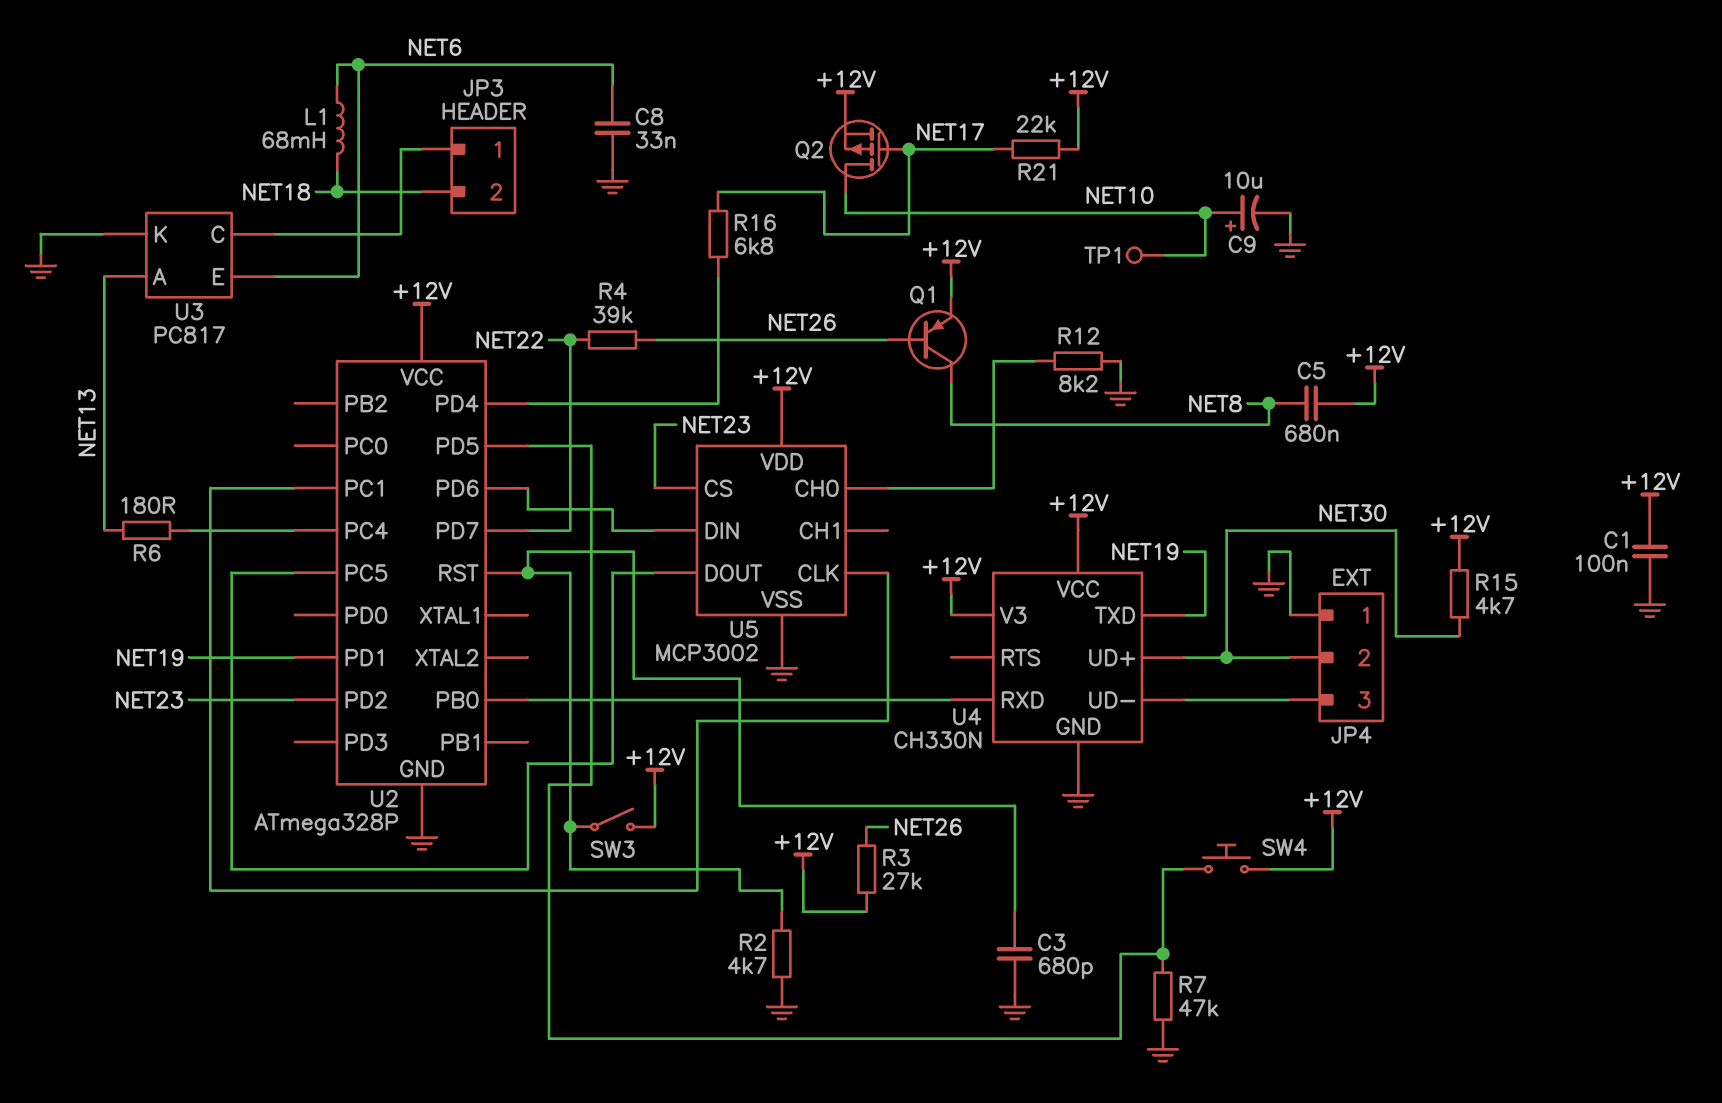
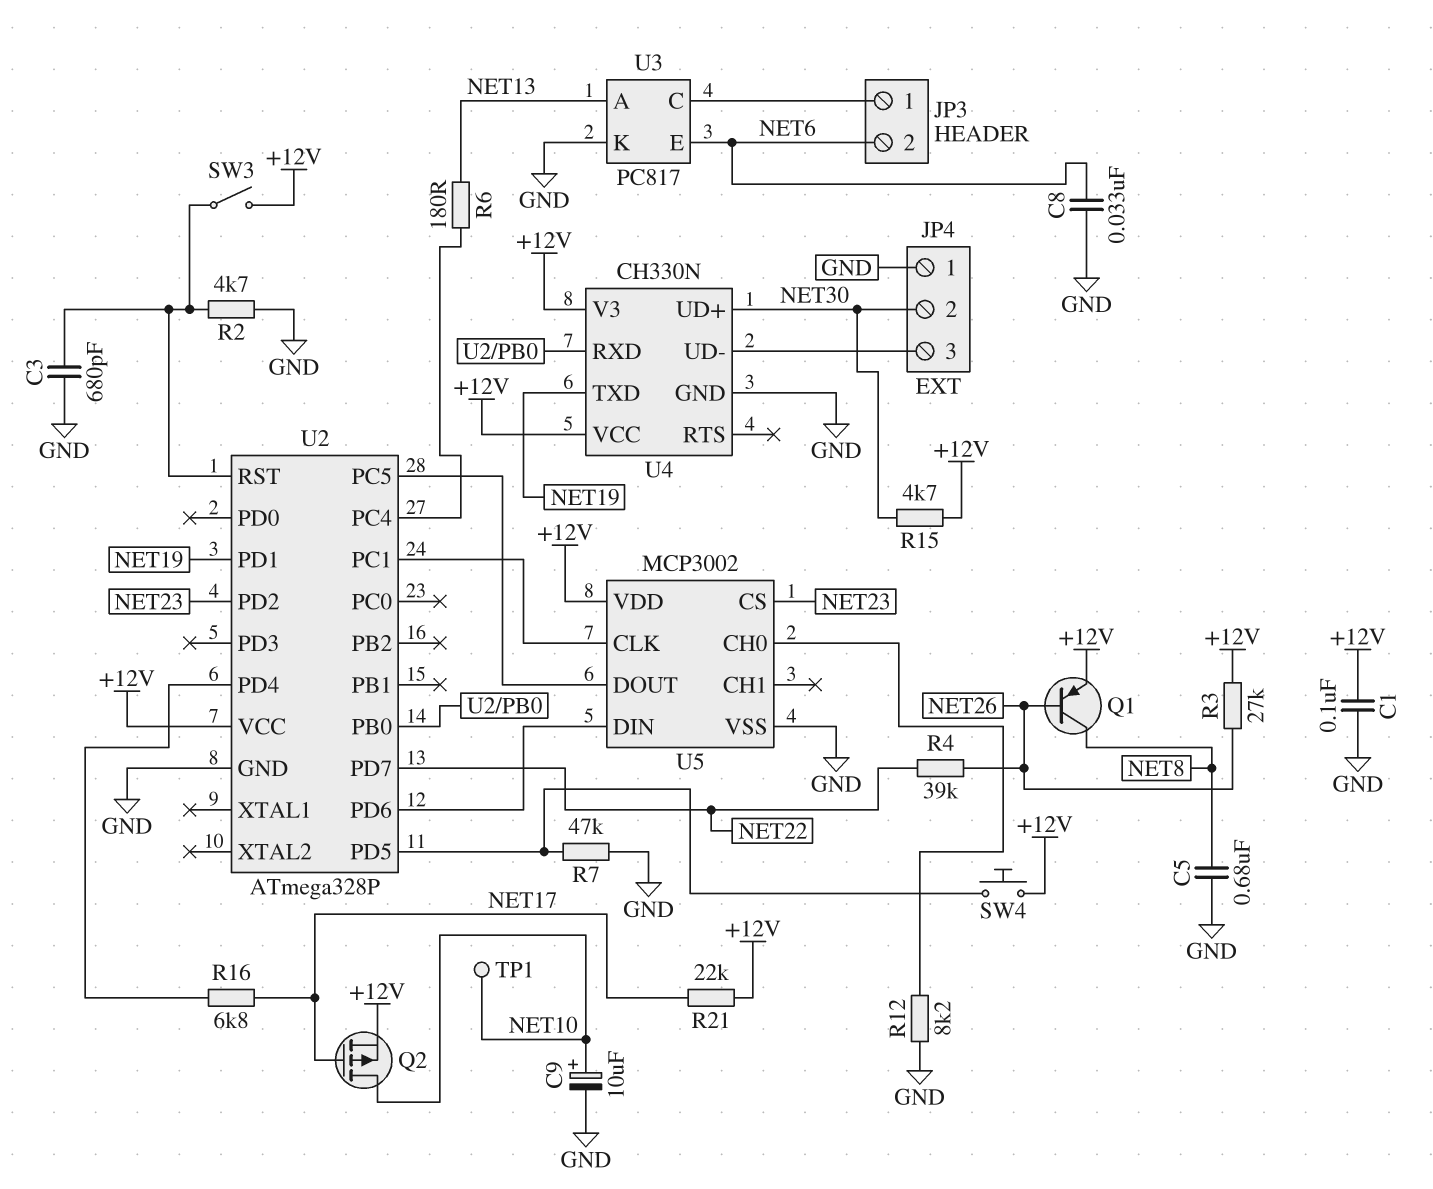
C5: 680nF (+12V, NET8) -> 680nF (GND, NET8)
JP3 pin 2: NET18 -> NET6
L1: 68mH (NET6, NET18) -> none

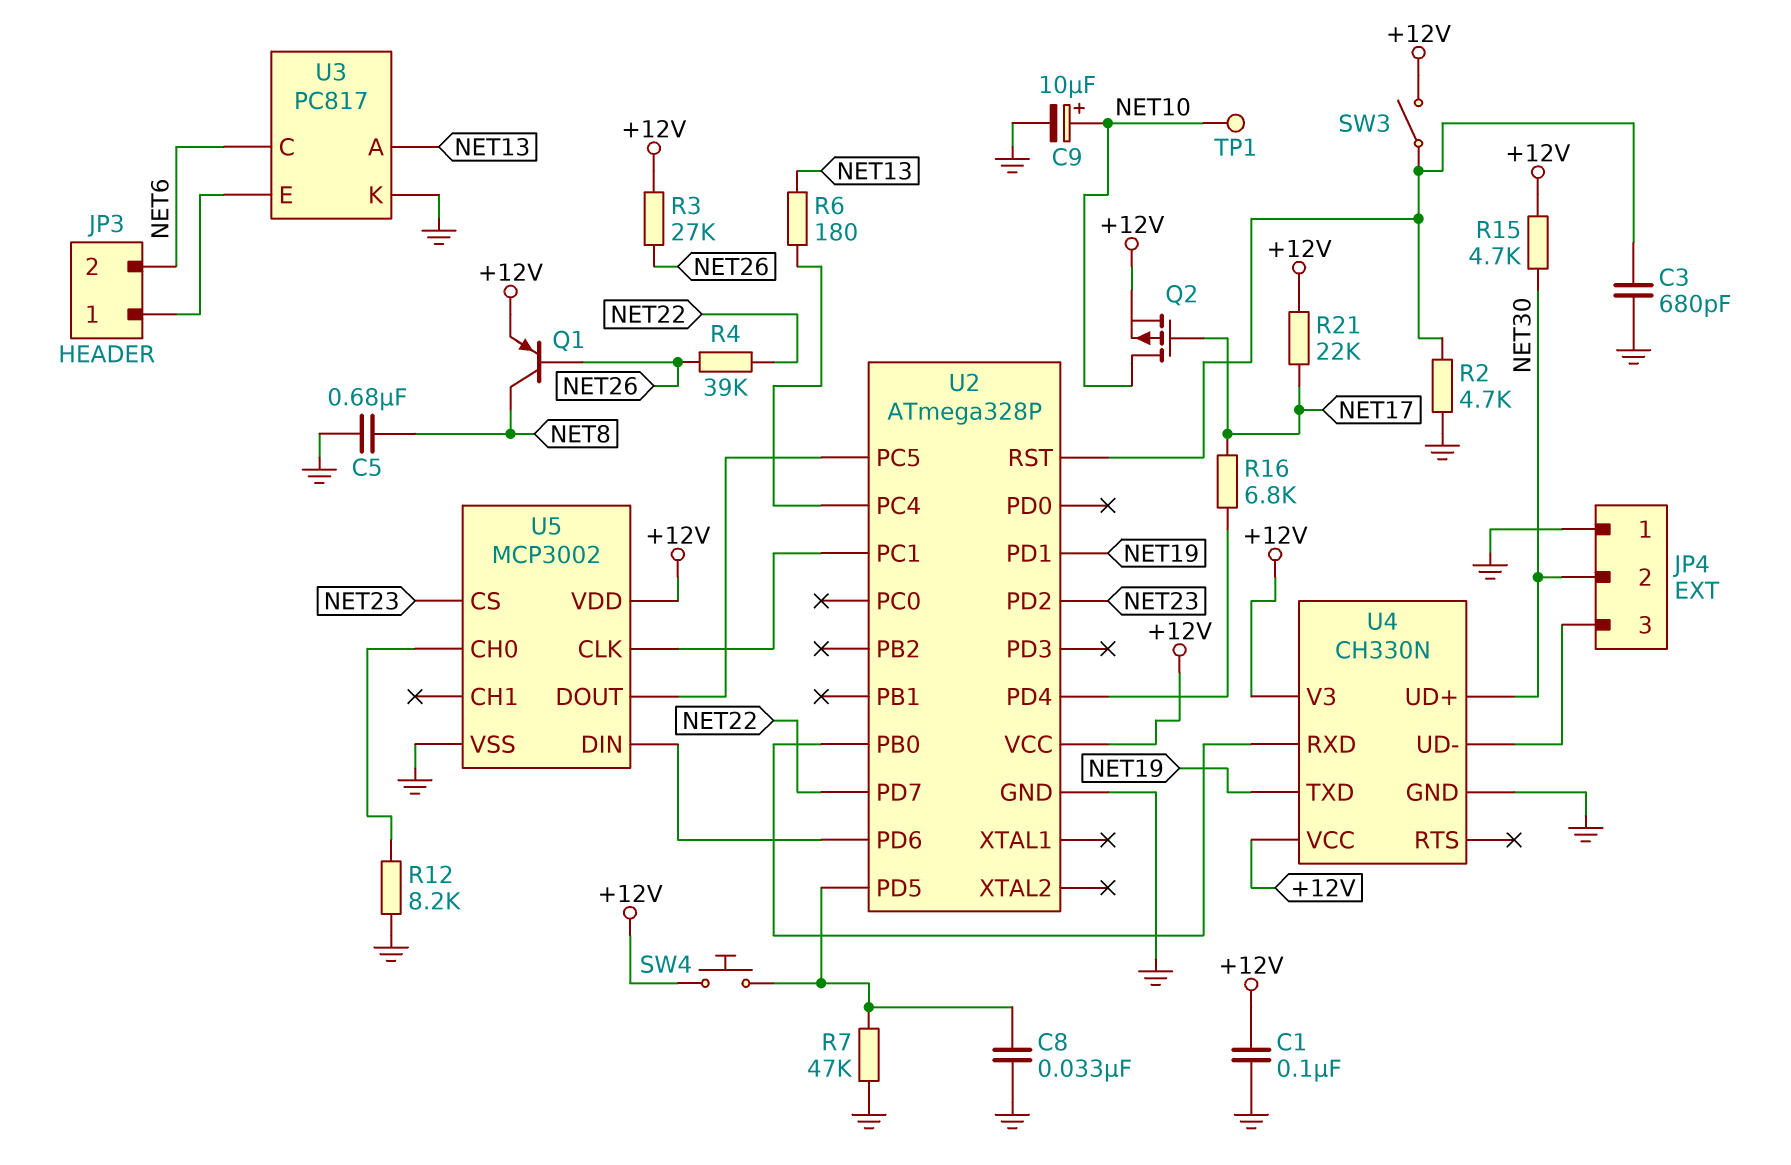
C8: 33nF (GND, NET6) -> 33nF (GND, U2/PD5)
U3 pin C: JP3/1 -> NET6
U3 pin E: NET6 -> JP3/1

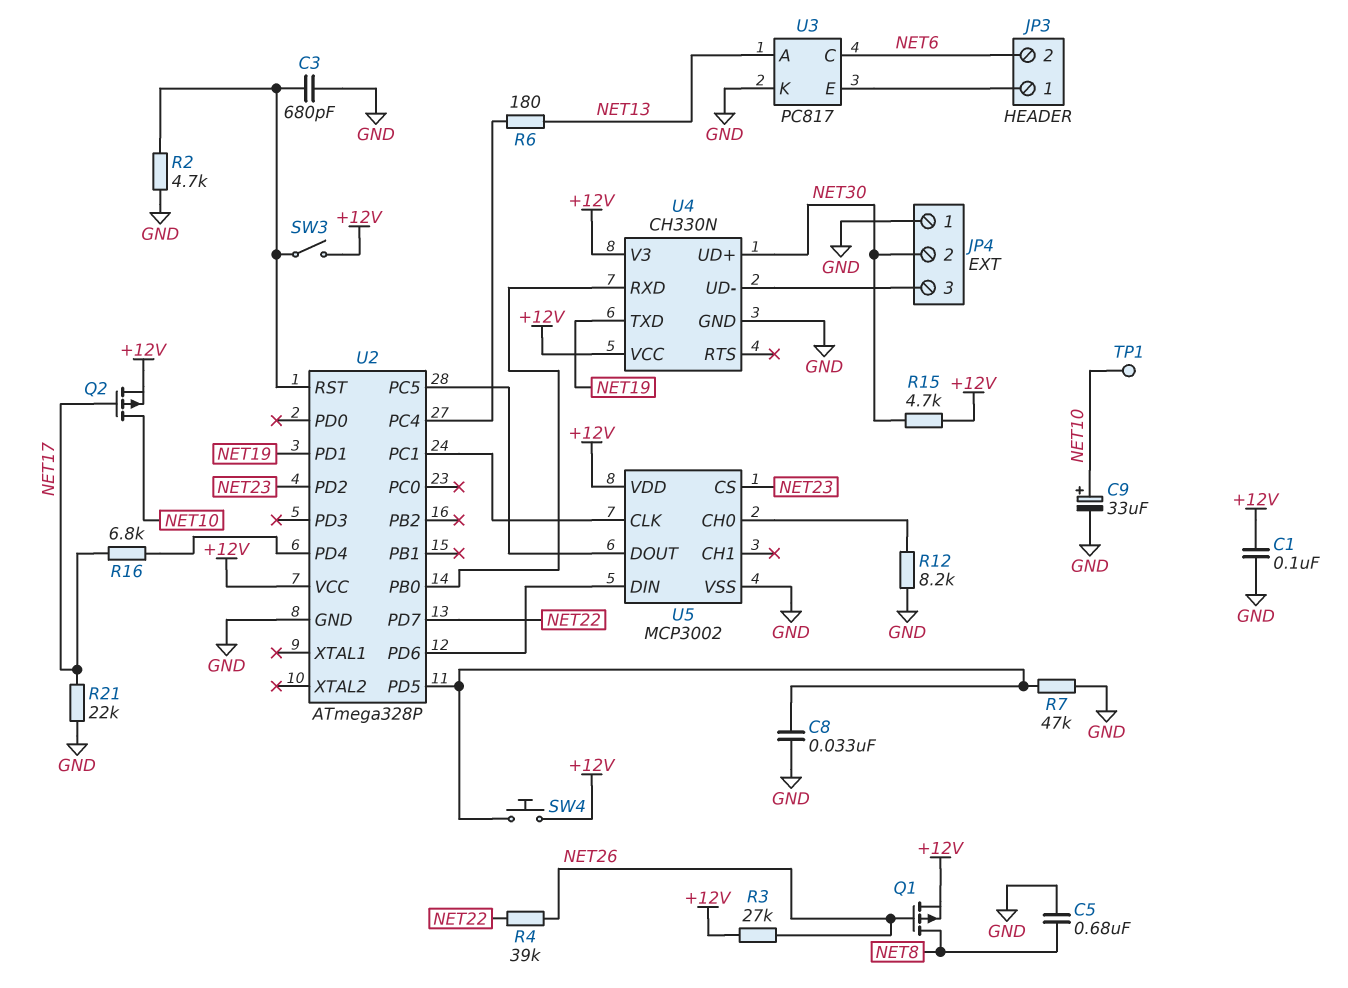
C9: 10uF (plus NET10, minus GND) -> 33uF (plus NET10, minus GND)
Q1: PNP (B NET26, C NET8, E +12V) -> PMOS (G NET26, D NET8, S +12V)
R21: 22k (+12V, NET17) -> 22k (GND, NET17)

